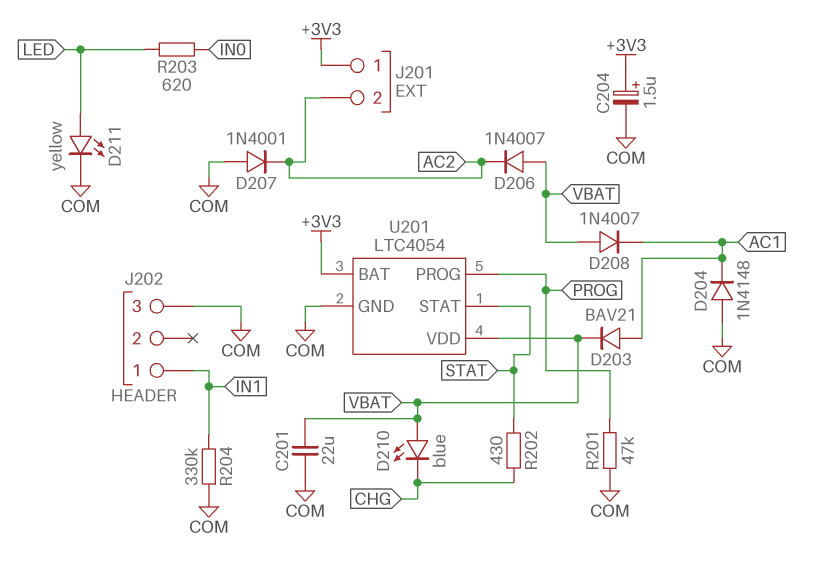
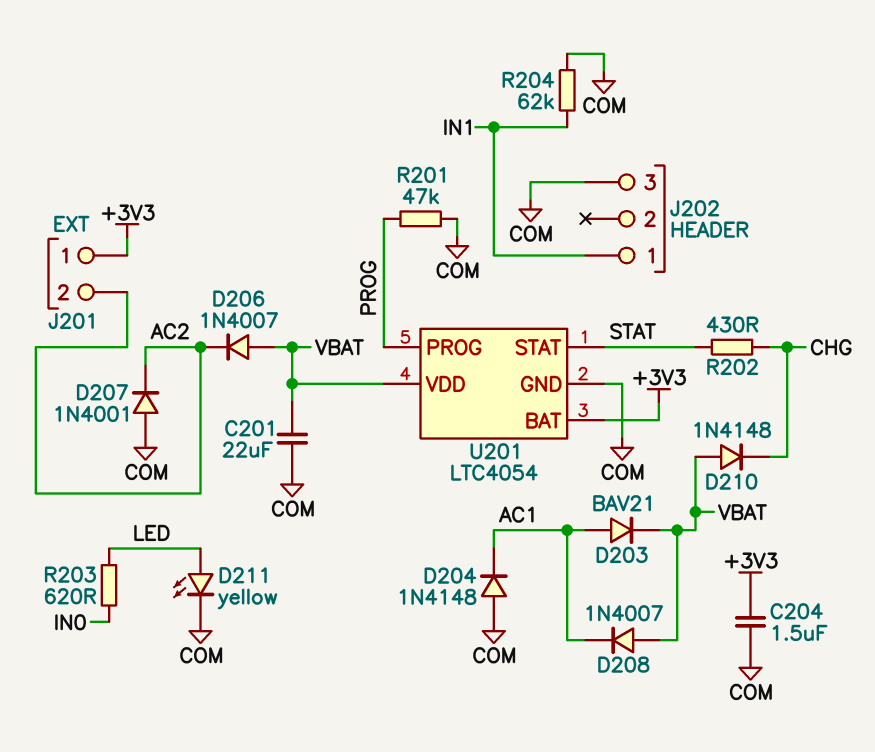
C204: 1.5uF (plus +3V3, minus COM) -> 1.5uF (+3V3, COM)
D210: LED blue (A VBAT, K CHG) -> diode 1N4148 (A VBAT, K CHG)
R204: 330k (COM, IN1) -> 62k (COM, IN1)

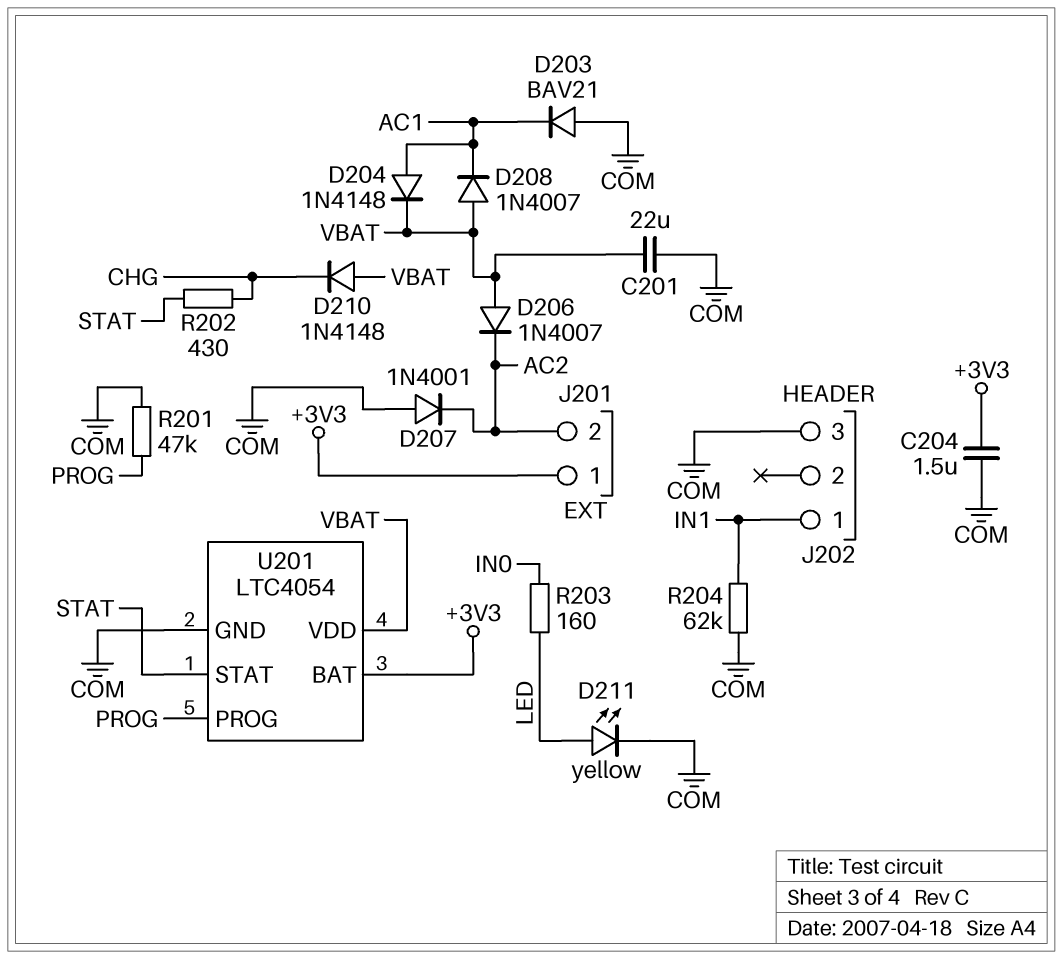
D203: diode BAV21 (A AC1, K VBAT) -> diode BAV21 (A COM, K AC1)
D204: diode 1N4148 (A COM, K AC1) -> diode 1N4148 (A AC1, K VBAT)
R203: 620 (IN0, LED) -> 160 (IN0, LED)

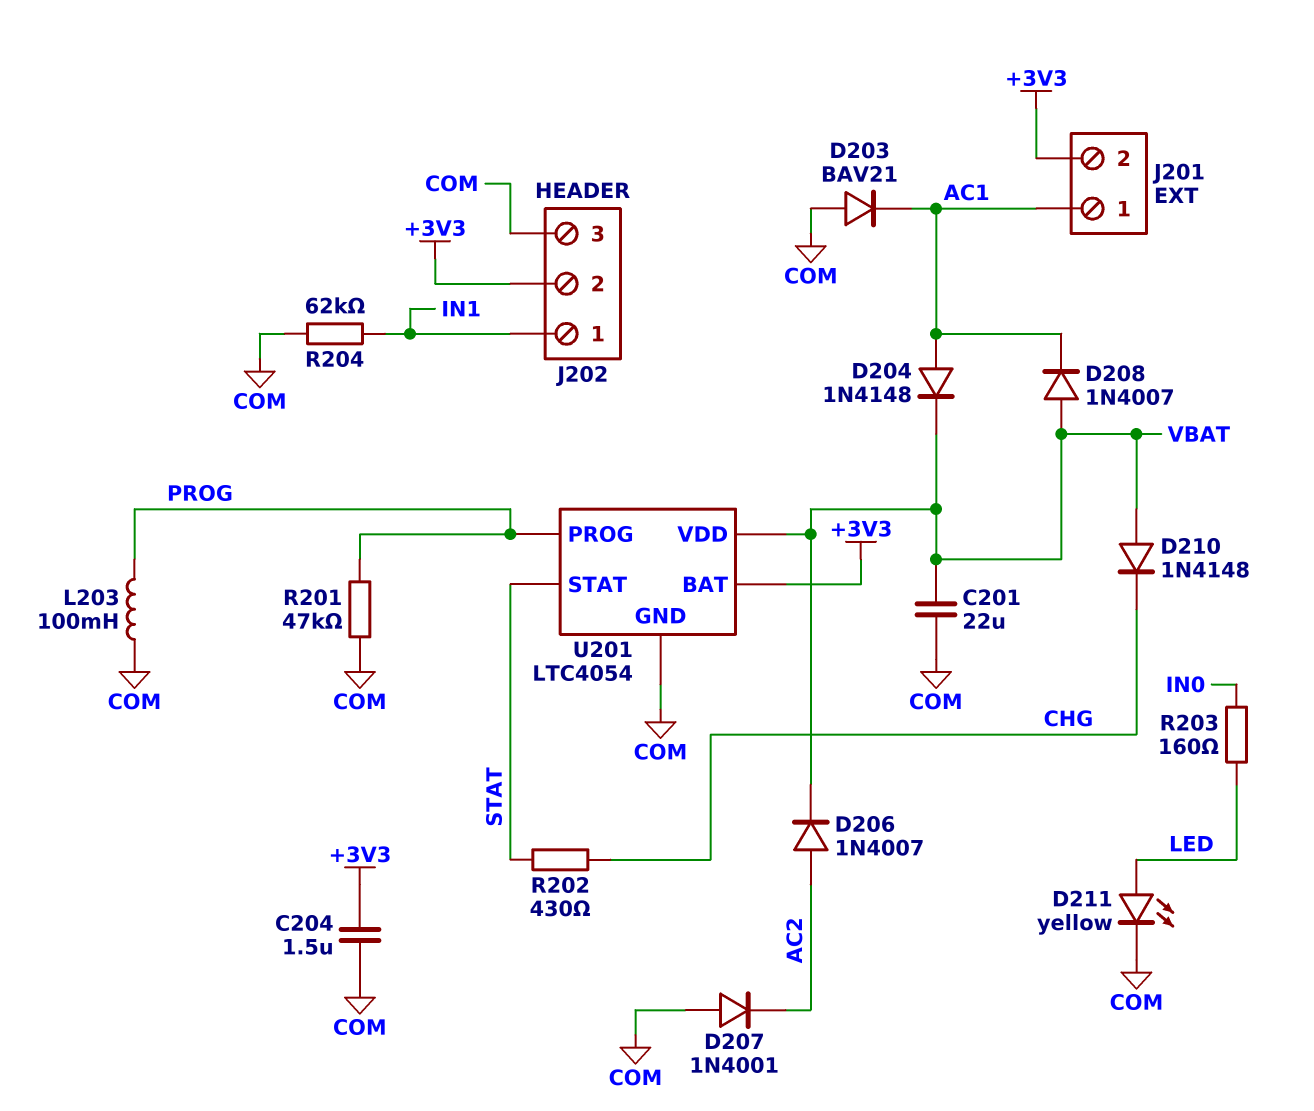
D206: diode 1N4007 (A VBAT, K AC2) -> diode 1N4007 (A AC2, K VBAT)
J201 pin 1: +3V3 -> AC1
J201 pin 2: AC2 -> +3V3
J202 pin 2: none -> +3V3
L203: none -> 100mH (COM, PROG)

